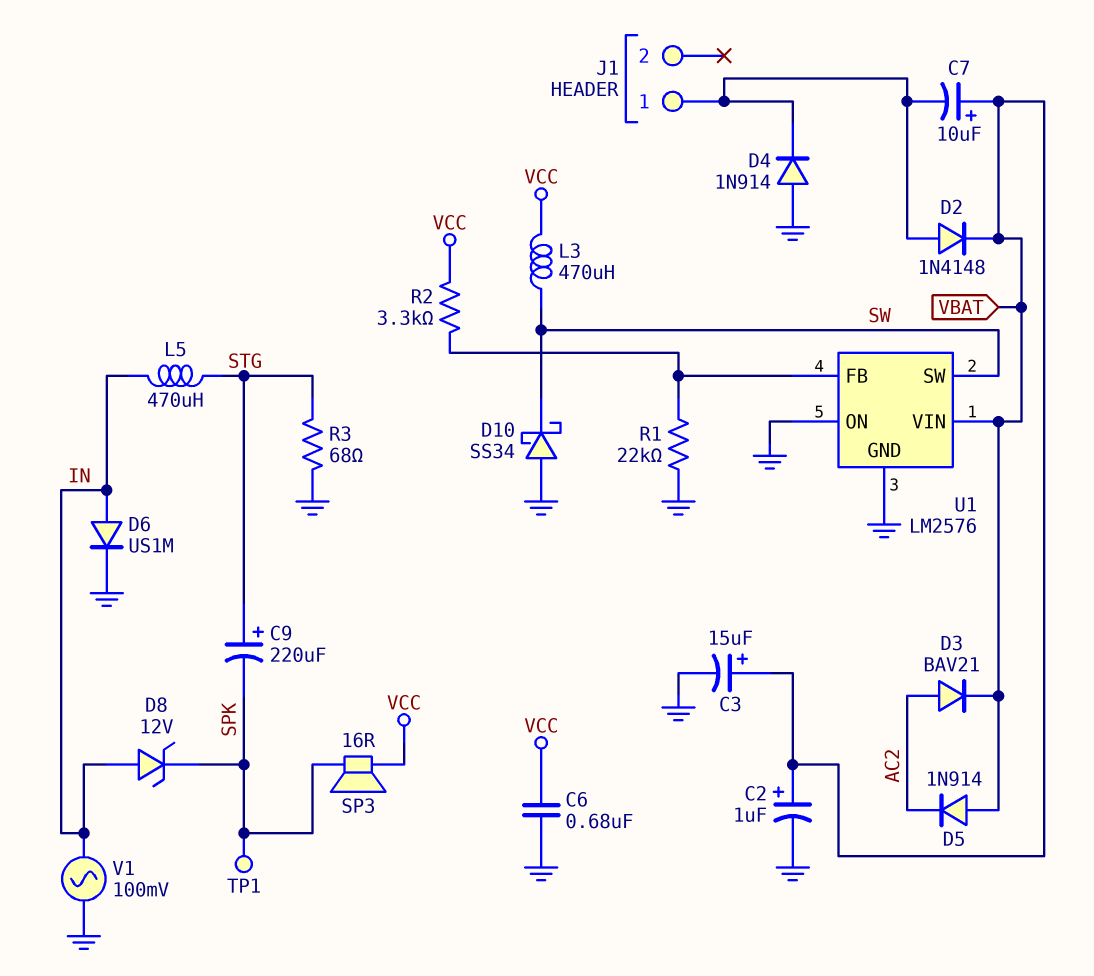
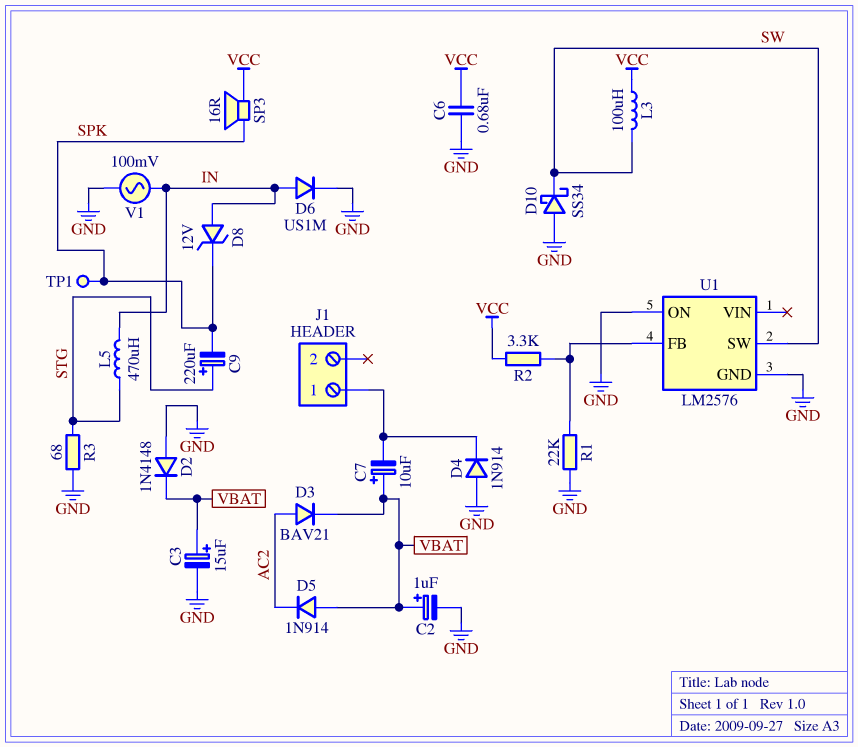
D2: diode 1N4148 (A J1/1, K VBAT) -> diode 1N4148 (A GND, K VBAT)
L3: 470uH (SW, VCC) -> 100uH (SW, VCC)
U1 pin VIN: VBAT -> none

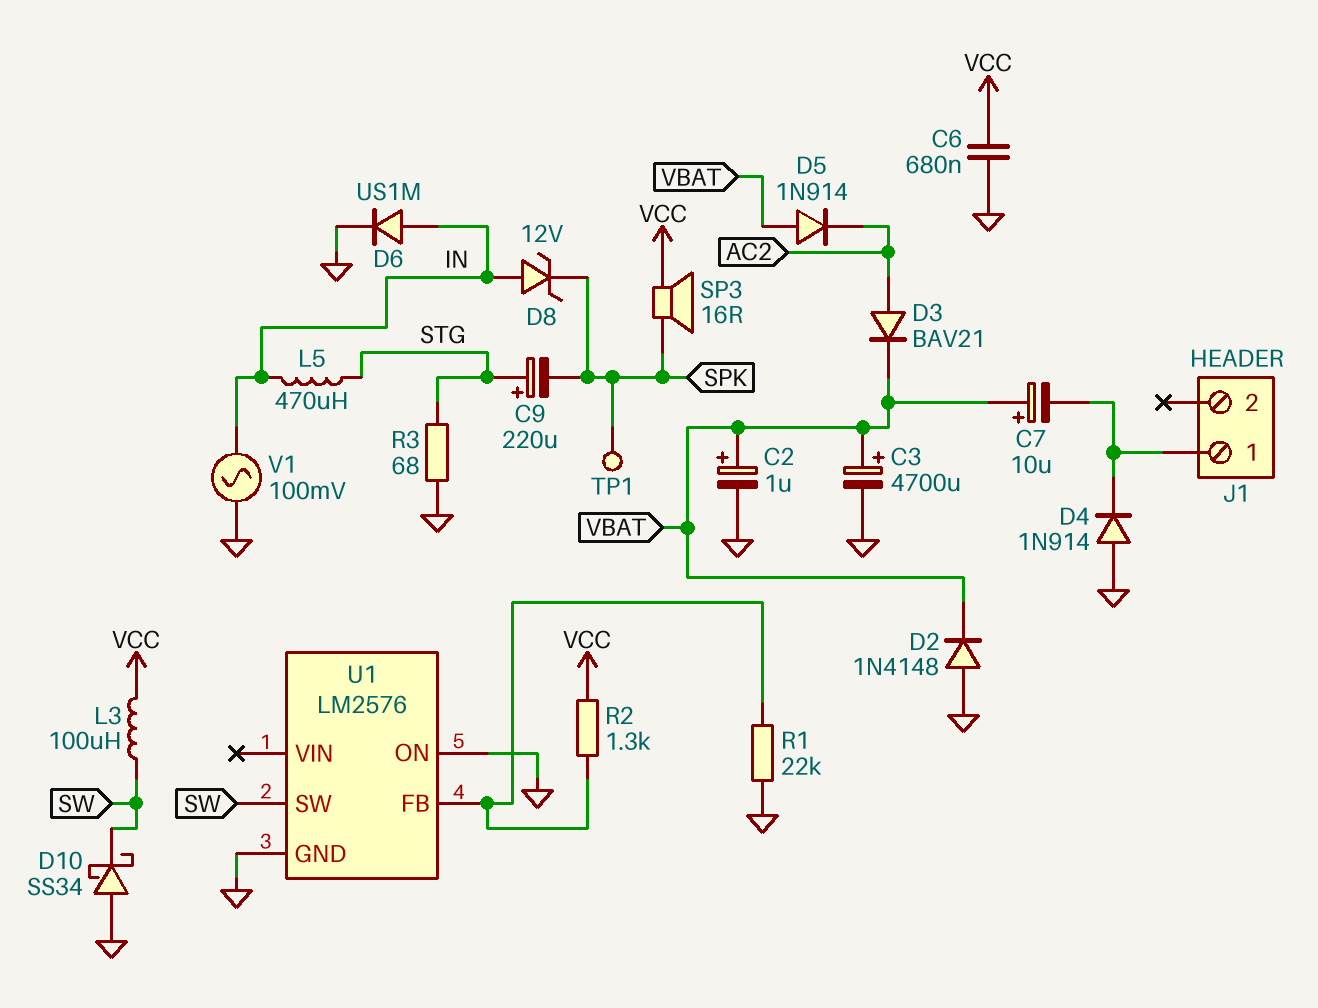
C3: 15uF (plus VBAT, minus GND) -> 4700uF (plus VBAT, minus GND)
R2: 3.3k (U1/FB, VCC) -> 1.3k (U1/FB, VCC)

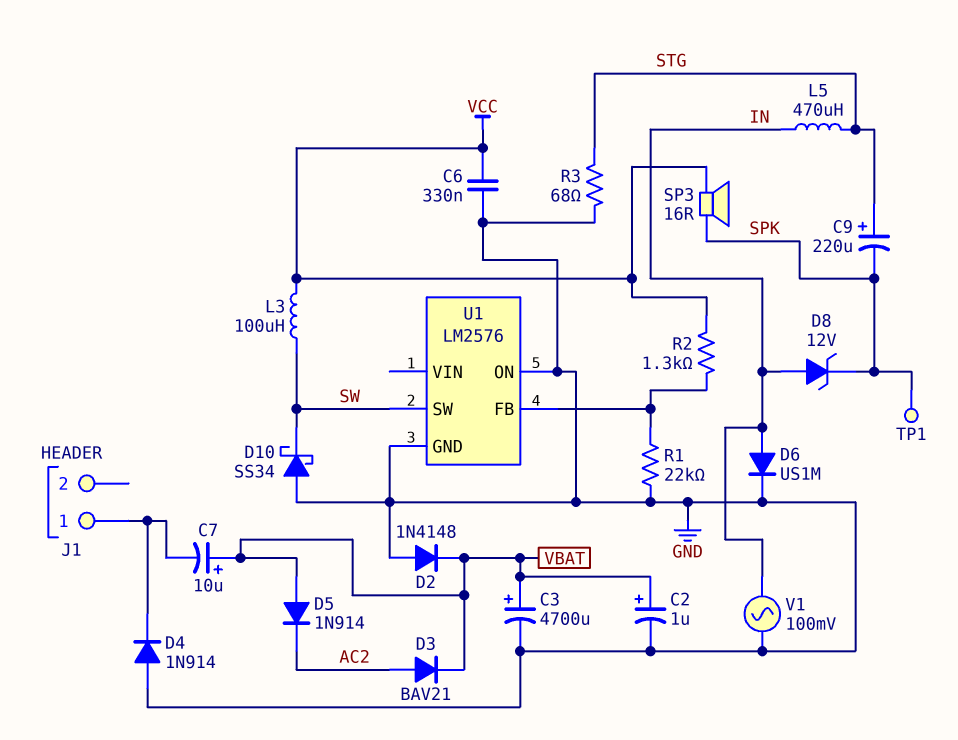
C6: 680nF (GND, VCC) -> 330nF (GND, VCC)

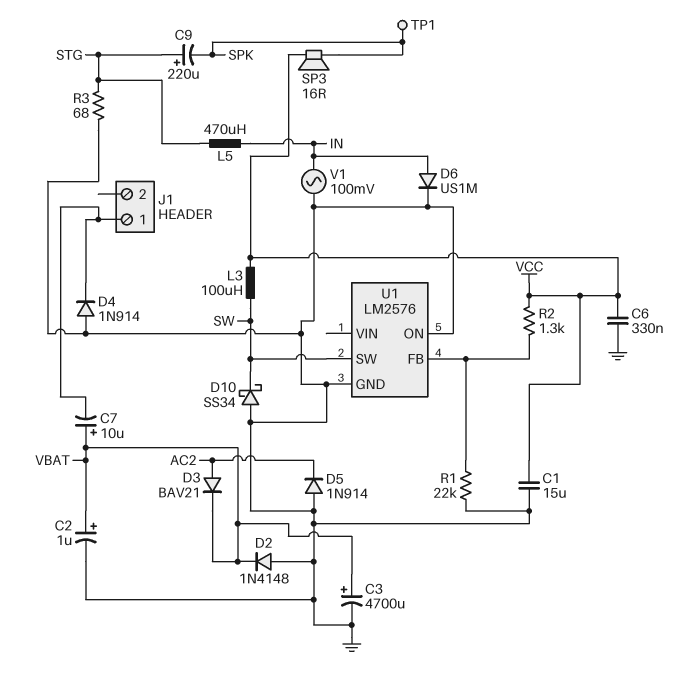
C1: none -> 15uF (GND, VCC)
D5: diode 1N914 (A VBAT, K AC2) -> diode 1N914 (A GND, K AC2)
D8: zener 12V (A IN, K SPK) -> none

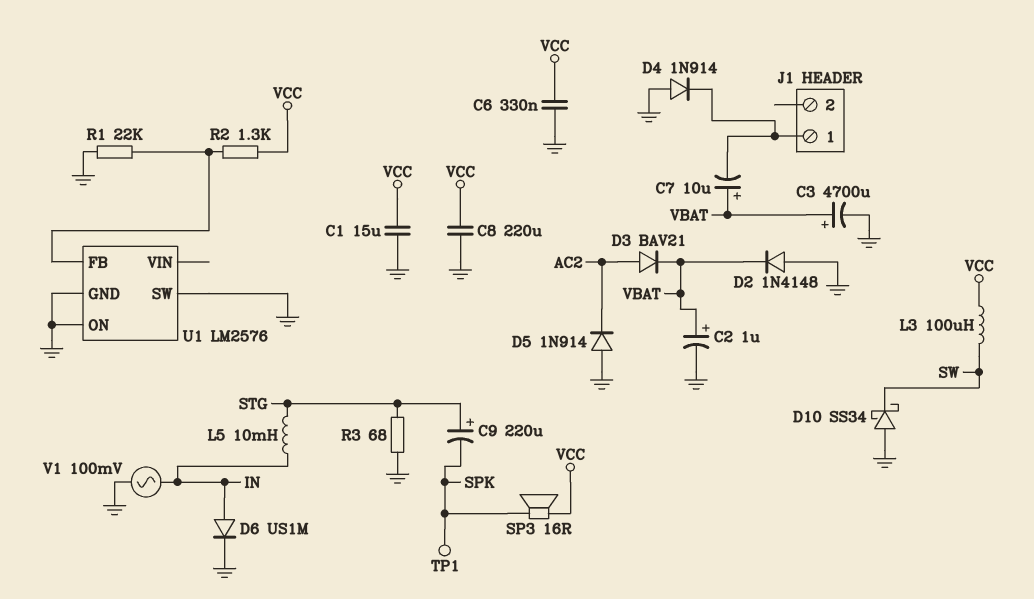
C8: none -> 220uF (GND, VCC)
L5: 470uH (IN, STG) -> 10mH (IN, STG)
U1 pin SW: SW -> GND

